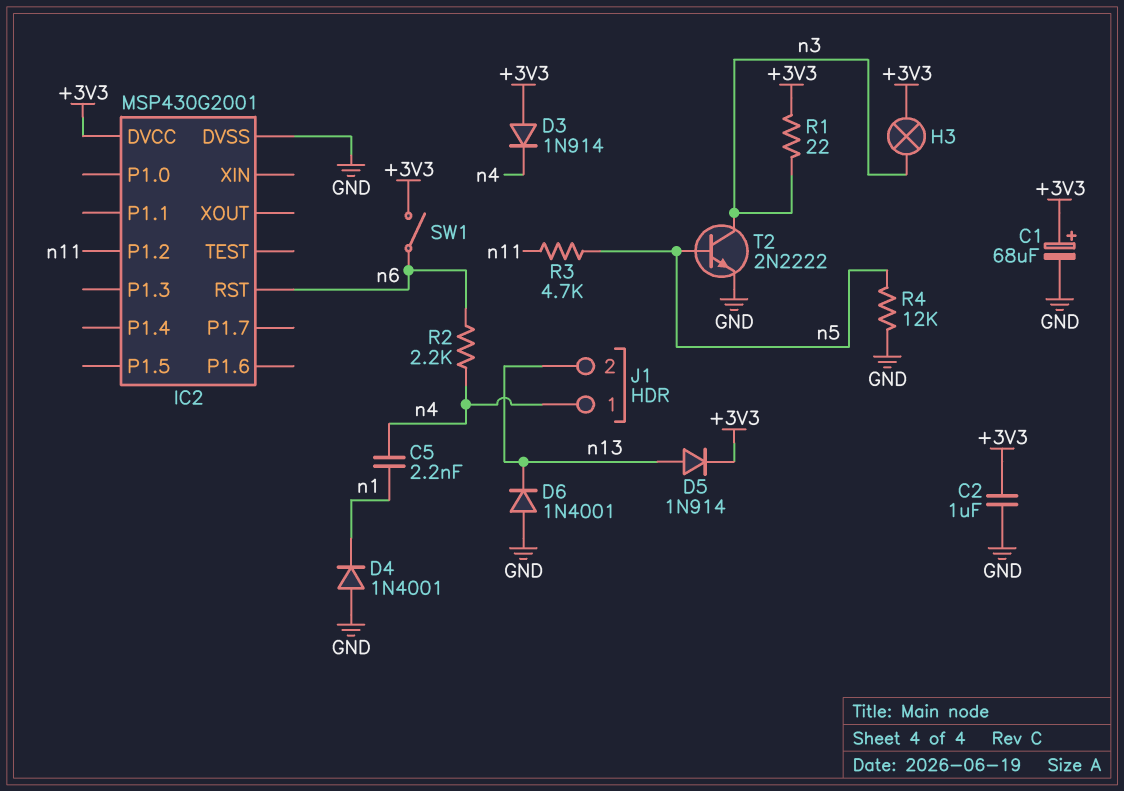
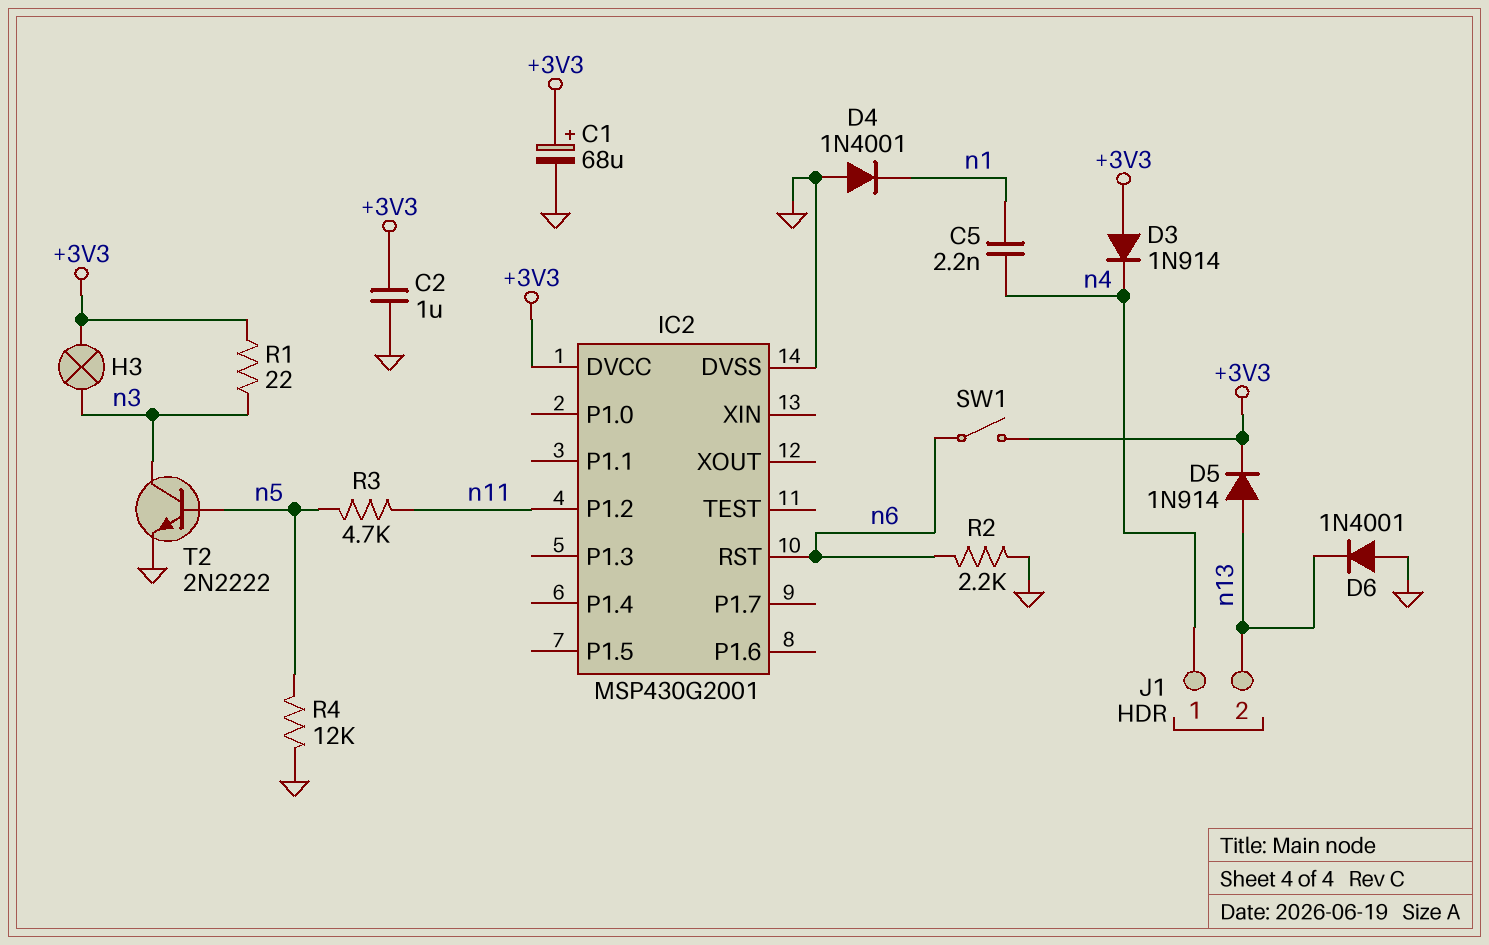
R2: 2.2k (n4, n6) -> 2.2k (GND, n6)

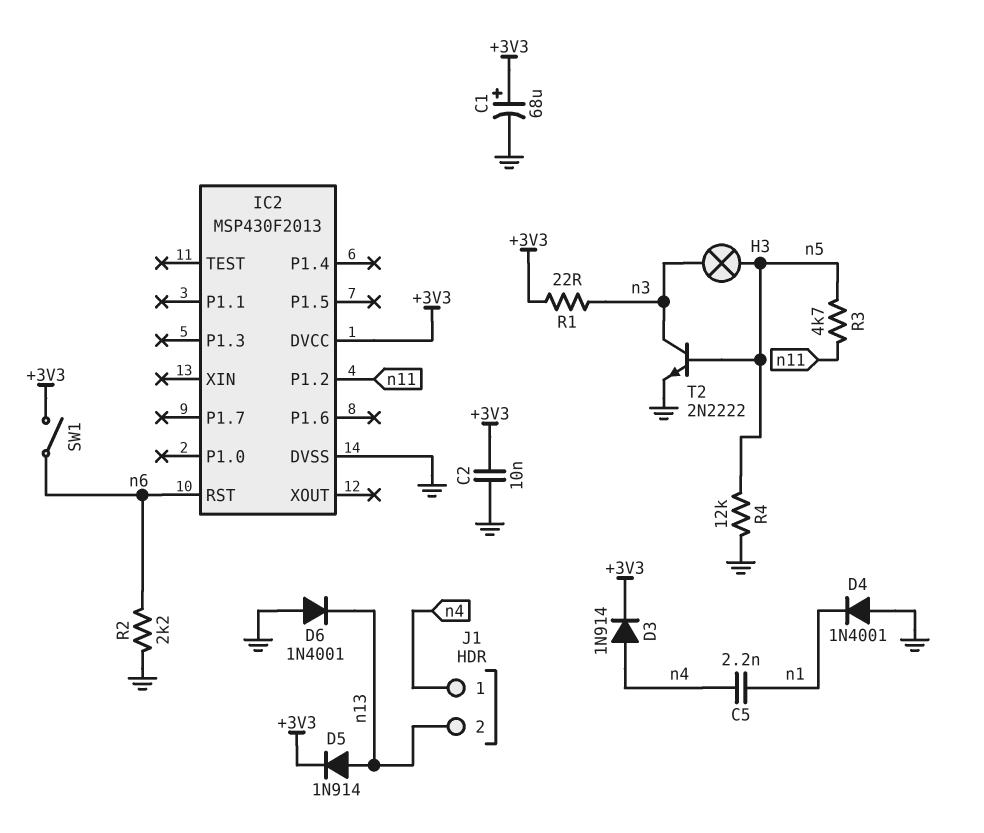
C2: 1uF (+3V3, GND) -> 10nF (+3V3, GND)
D3: diode 1N914 (A +3V3, K n4) -> diode 1N914 (A n4, K +3V3)
H3: lamp (+3V3, n3) -> lamp (n3, n5)
IC2: MSP430G2001 -> MSP430F2013

